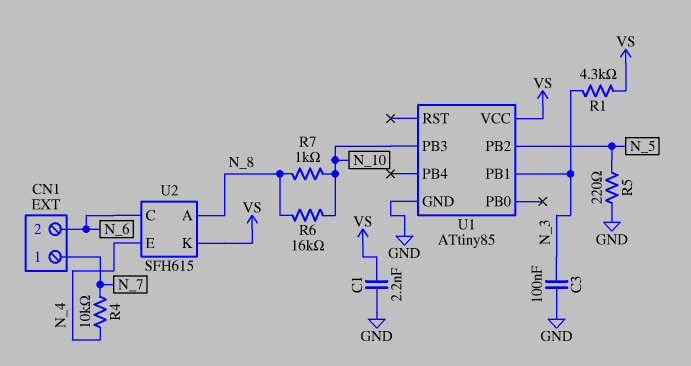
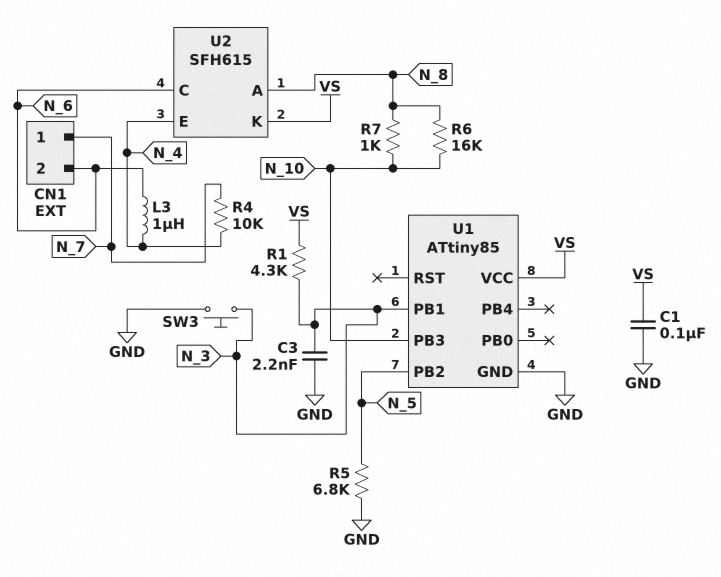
C1: 2.2nF (GND, VS) -> 100nF (GND, VS)
C3: 100nF (GND, N_3) -> 2.2nF (GND, N_3)
L3: none -> 1uH (N_4, N_6)
R5: 220 (GND, N_5) -> 6.8k (GND, N_5)
SW3: none -> button (GND, N_3)

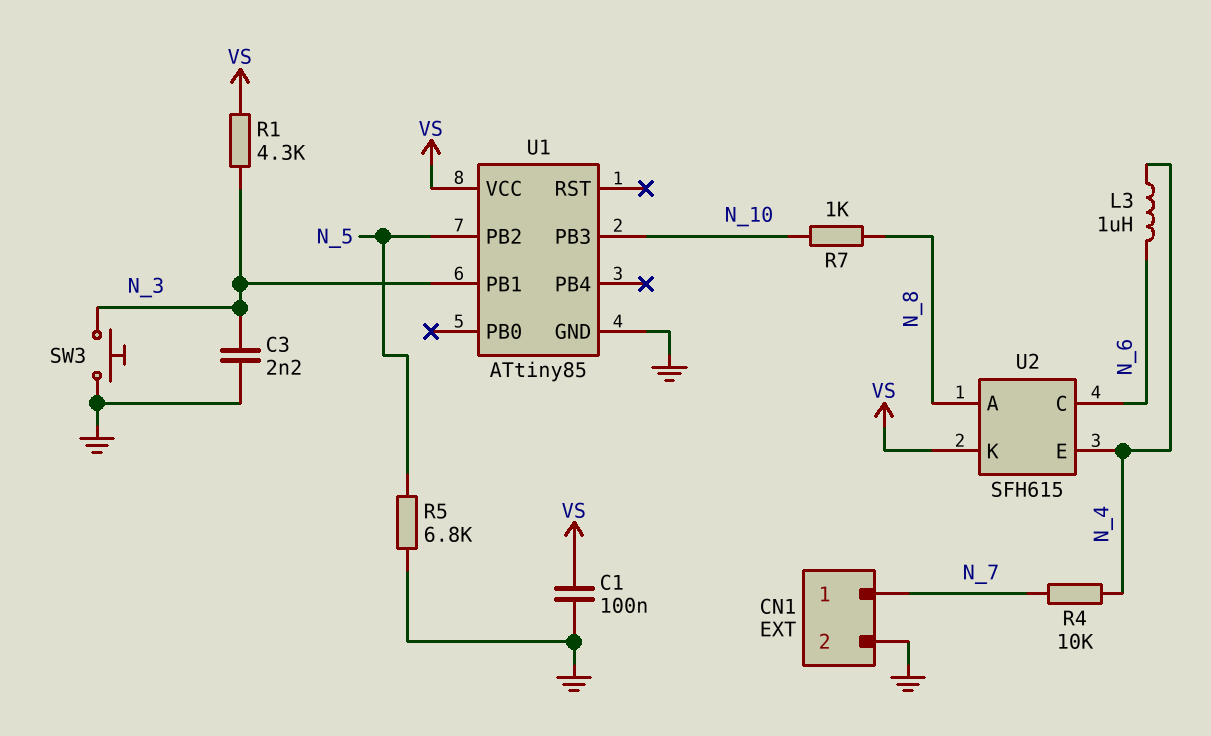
CN1 pin 2: N_6 -> GND
R6: 16k (N_8, N_10) -> none

